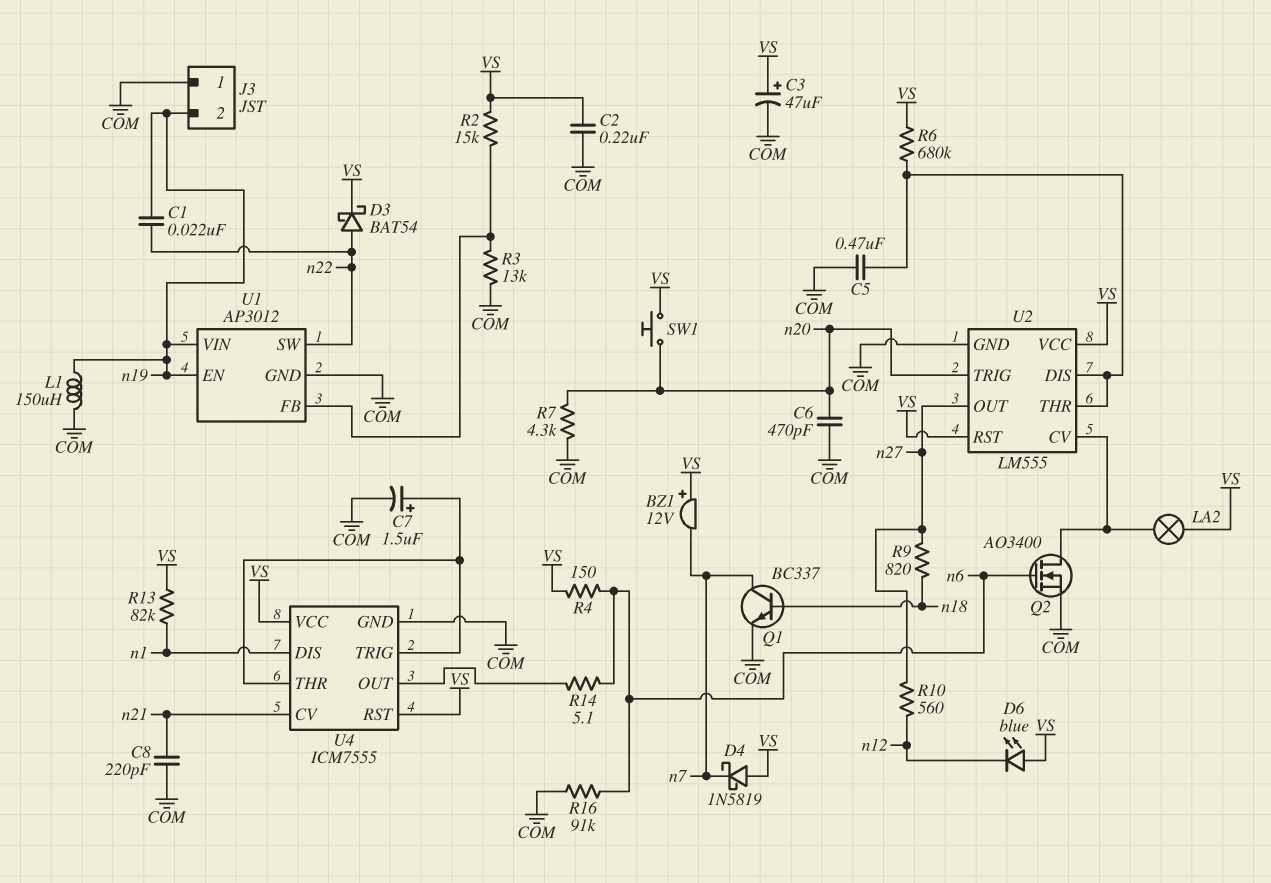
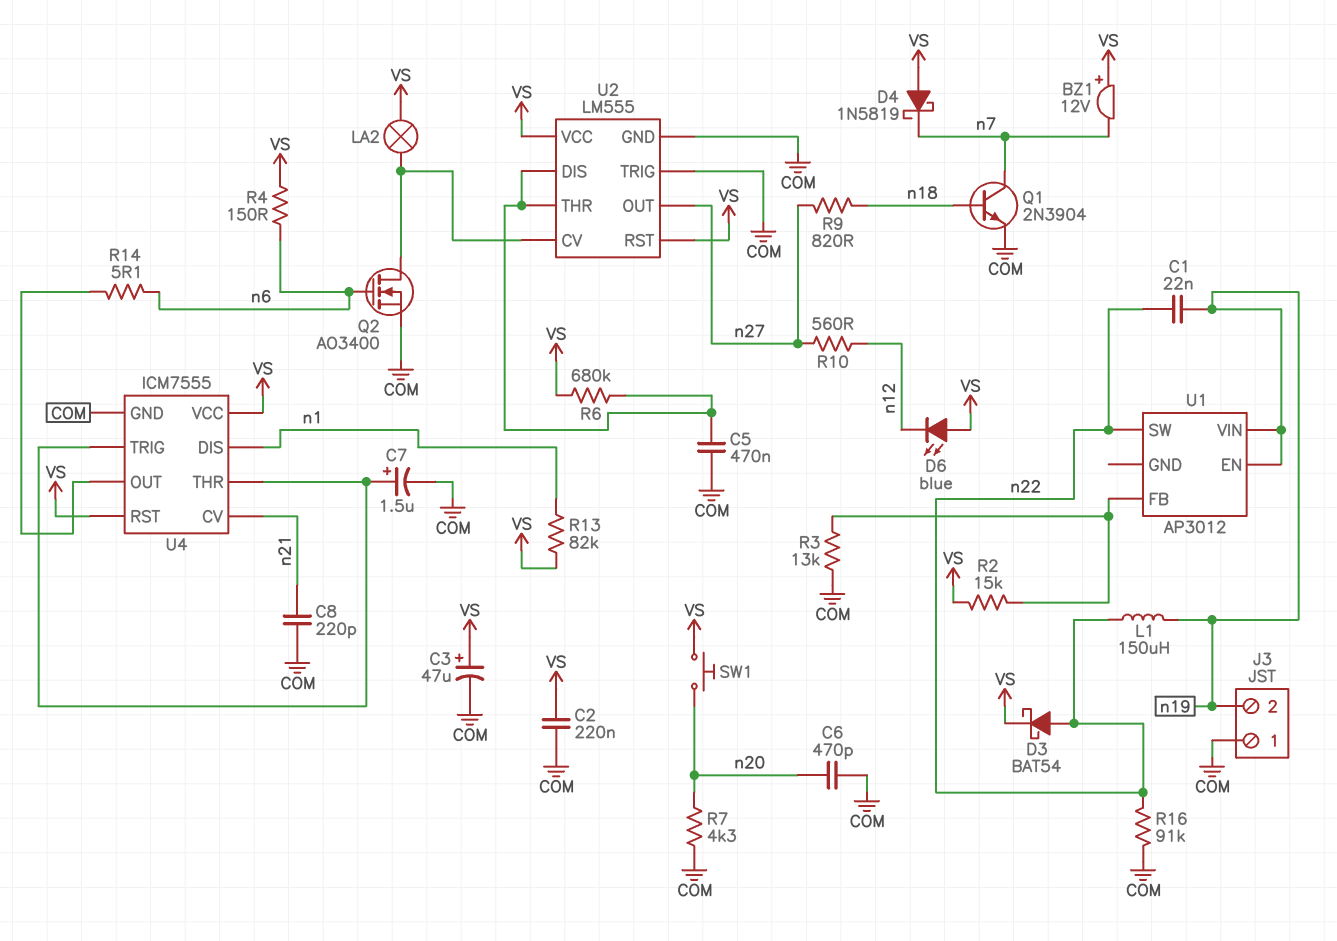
L1: 150uH (COM, n19) -> 150uH (n19, n22)
Q1: NPN BC337 (B n18, C n7, E COM) -> NPN 2N3904 (B n18, C n7, E COM)
R16: 91k (COM, n6) -> 91k (COM, n22)
U1 pin GND: COM -> none
U2 pin TRIG: n20 -> COM

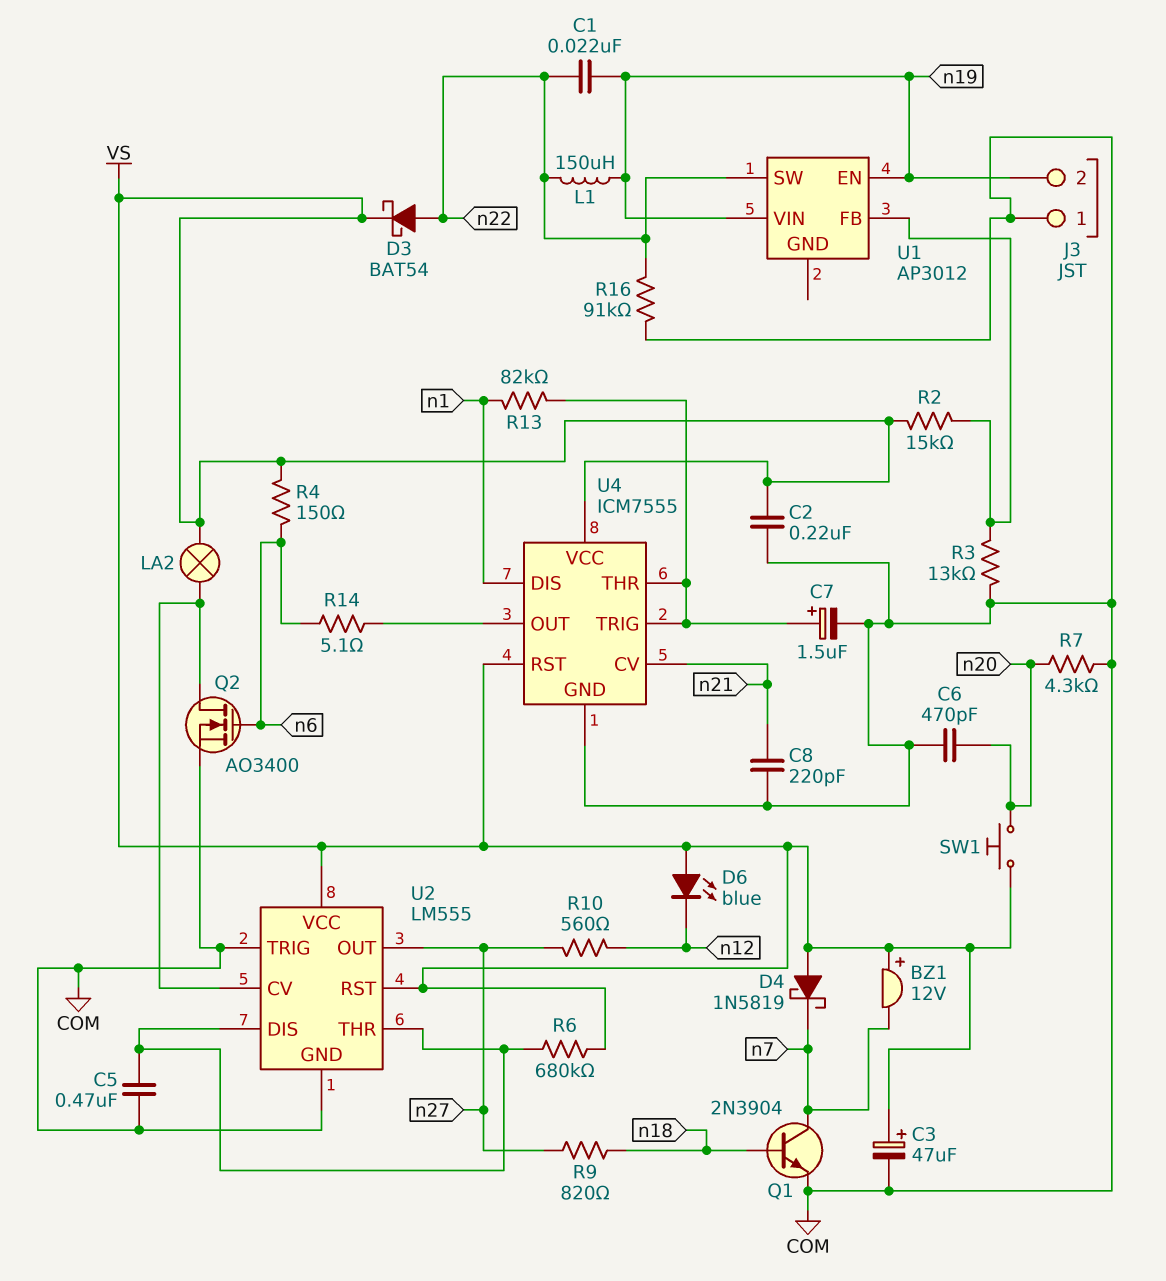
R13: 82k (VS, n1) -> 82k (U4/THR, n1)

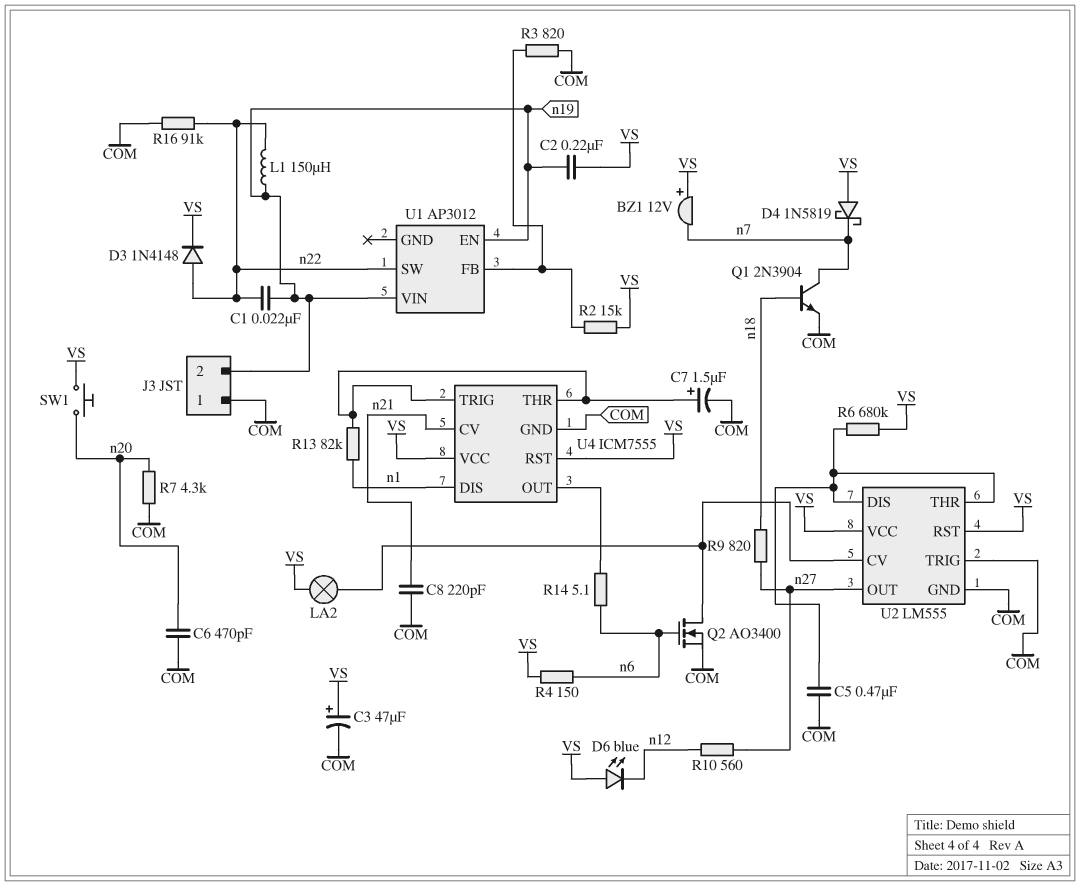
C2: 220nF (COM, VS) -> 220nF (VS, n19)
D3: schottky BAT54 (A n22, K VS) -> diode 1N4148 (A n22, K VS)
R3: 13k (COM, U1/FB) -> 820 (COM, U1/FB)

